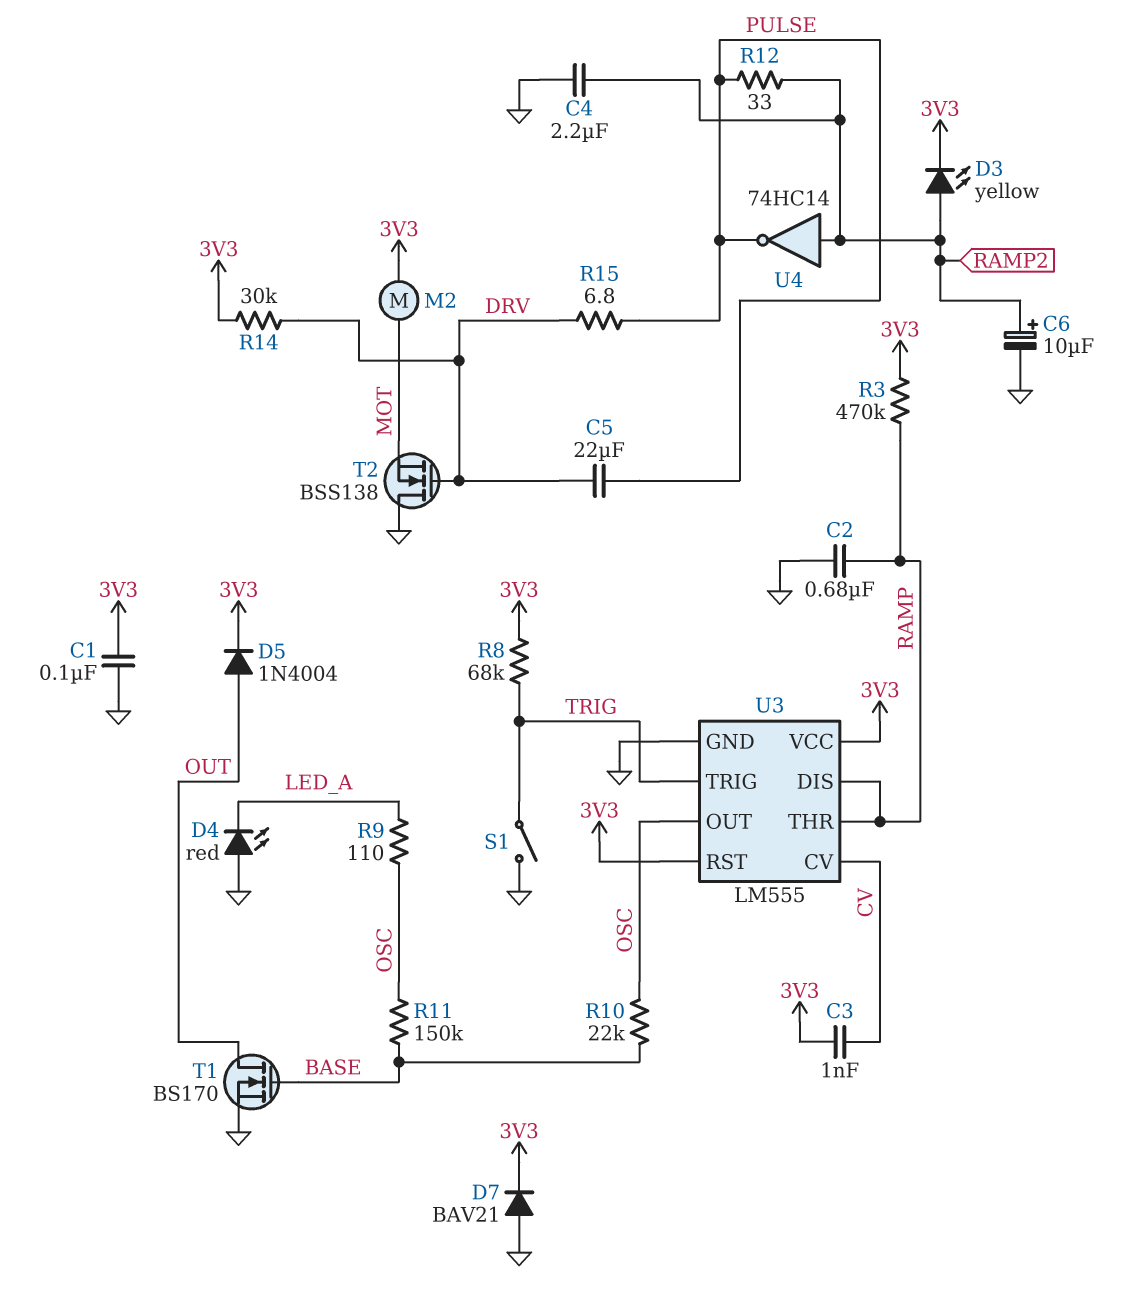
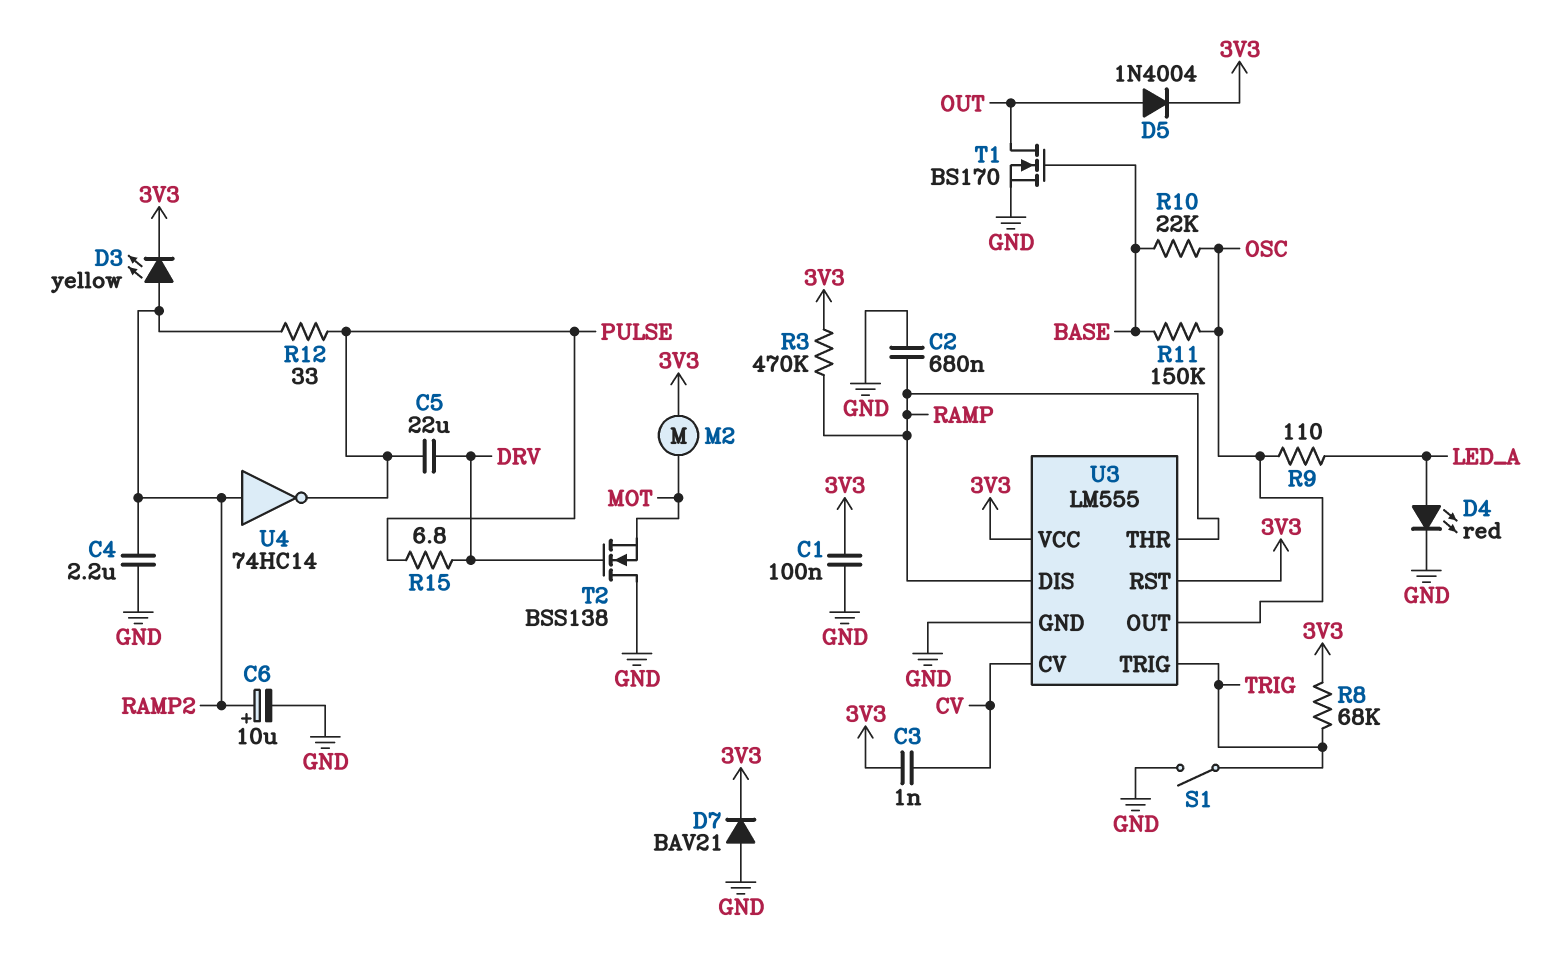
D4: LED red (A GND, K LED_A) -> LED red (A LED_A, K GND)
R14: 30k (3V3, DRV) -> none

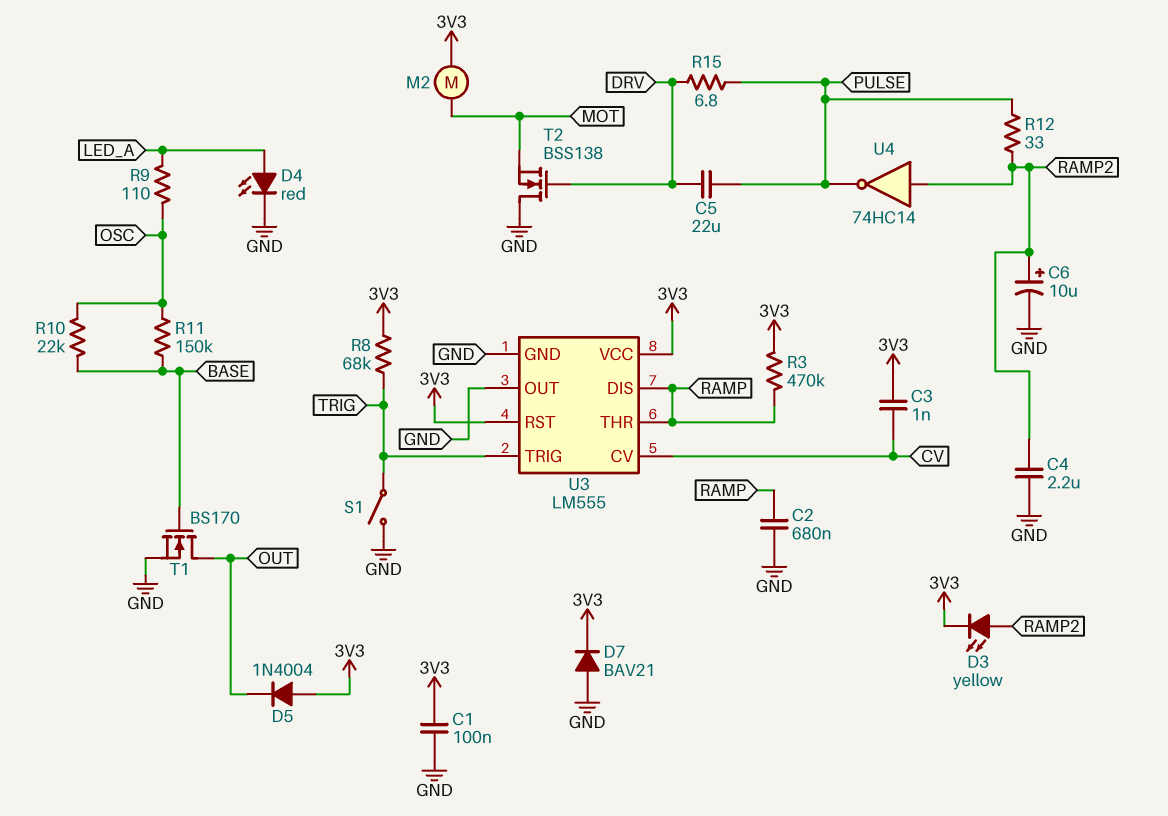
D5: diode 1N4004 (A OUT, K 3V3) -> diode 1N4004 (A 3V3, K OUT)
U3 pin OUT: OSC -> GND

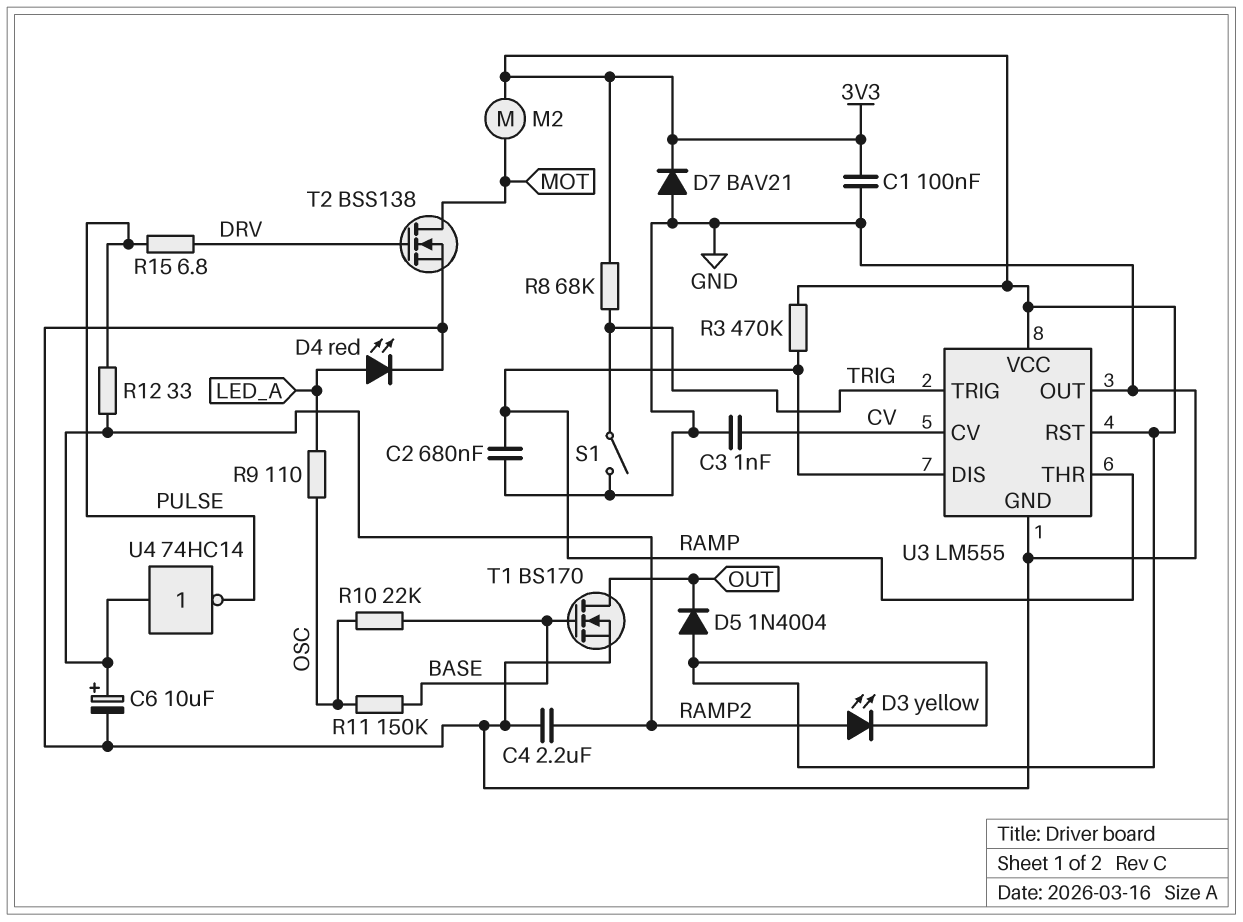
C3: 1nF (3V3, CV) -> 1nF (CV, GND)
C5: 22uF (DRV, PULSE) -> none
T2: NMOS BSS138 (G DRV, D GND, S MOT) -> NMOS BSS138 (G DRV, D MOT, S GND)

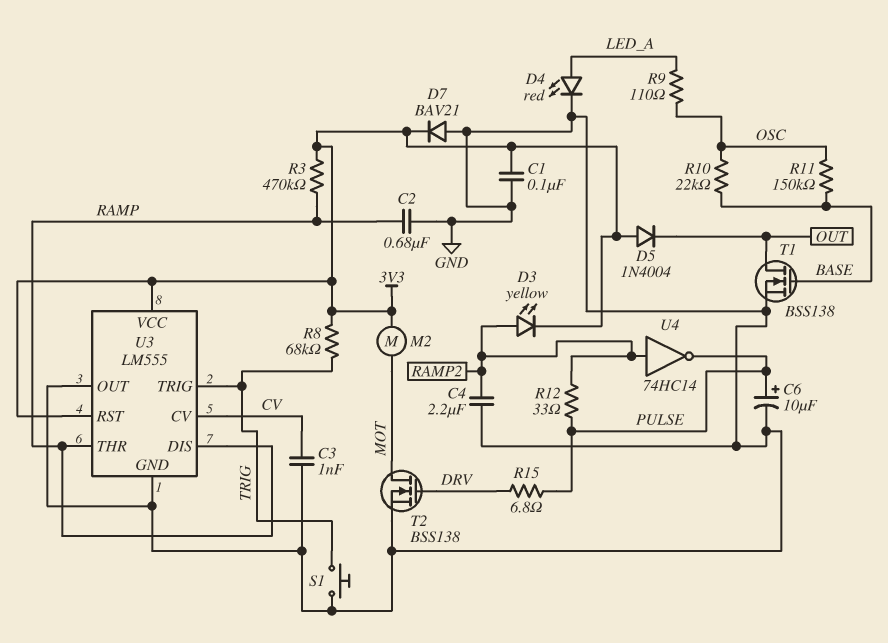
C6: 10uF (plus RAMP2, minus GND) -> 10uF (plus PULSE, minus GND)
S1: switch (GND, TRIG) -> button (GND, TRIG)
T1: NMOS BS170 (G BASE, D OUT, S GND) -> NMOS BSS138 (G BASE, D OUT, S GND)

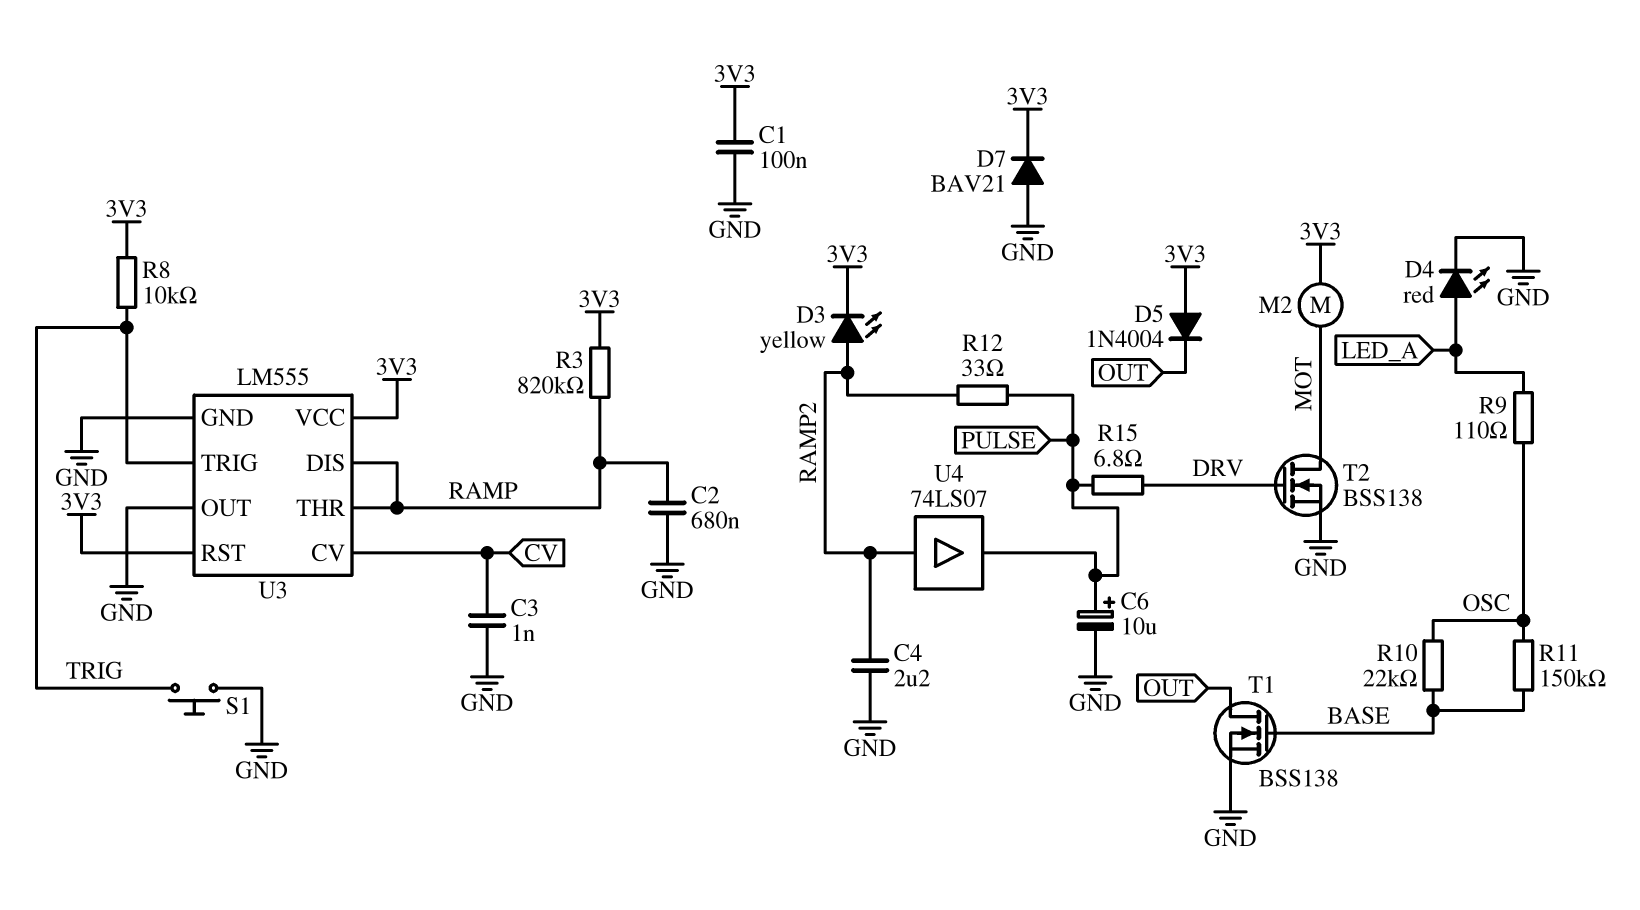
R3: 470k (3V3, RAMP) -> 820k (3V3, RAMP)
R8: 68k (3V3, TRIG) -> 10k (3V3, TRIG)
U4: NOT 74HC14 (in RAMP2, out PULSE) -> buffer 74LS07 (in RAMP2, out PULSE)

